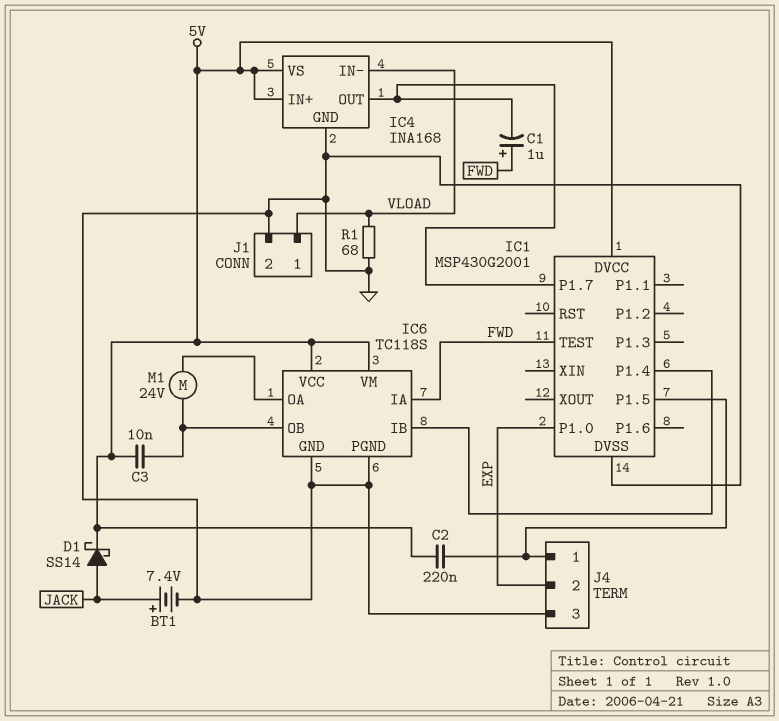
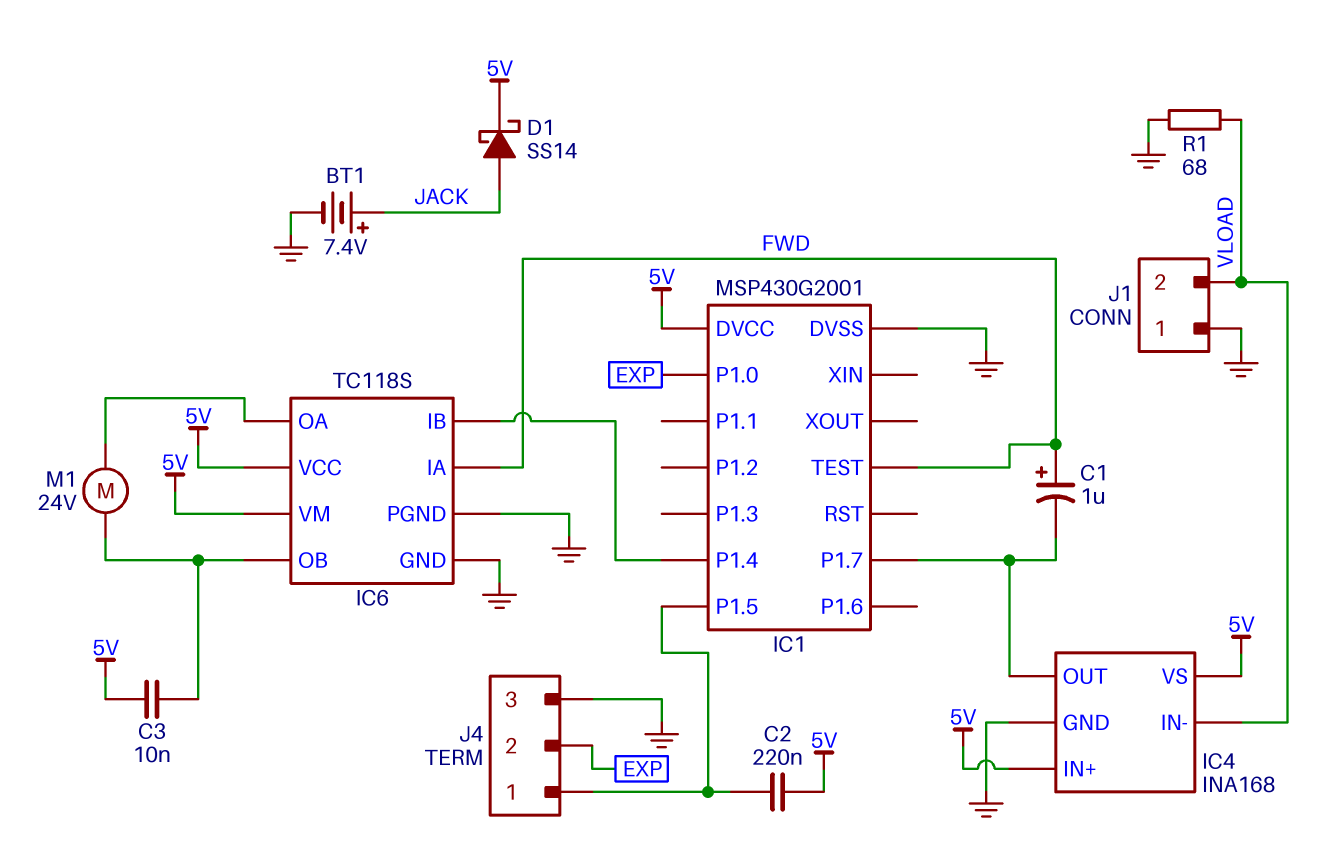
J1 pin 1: VLOAD -> GND
J1 pin 2: GND -> VLOAD

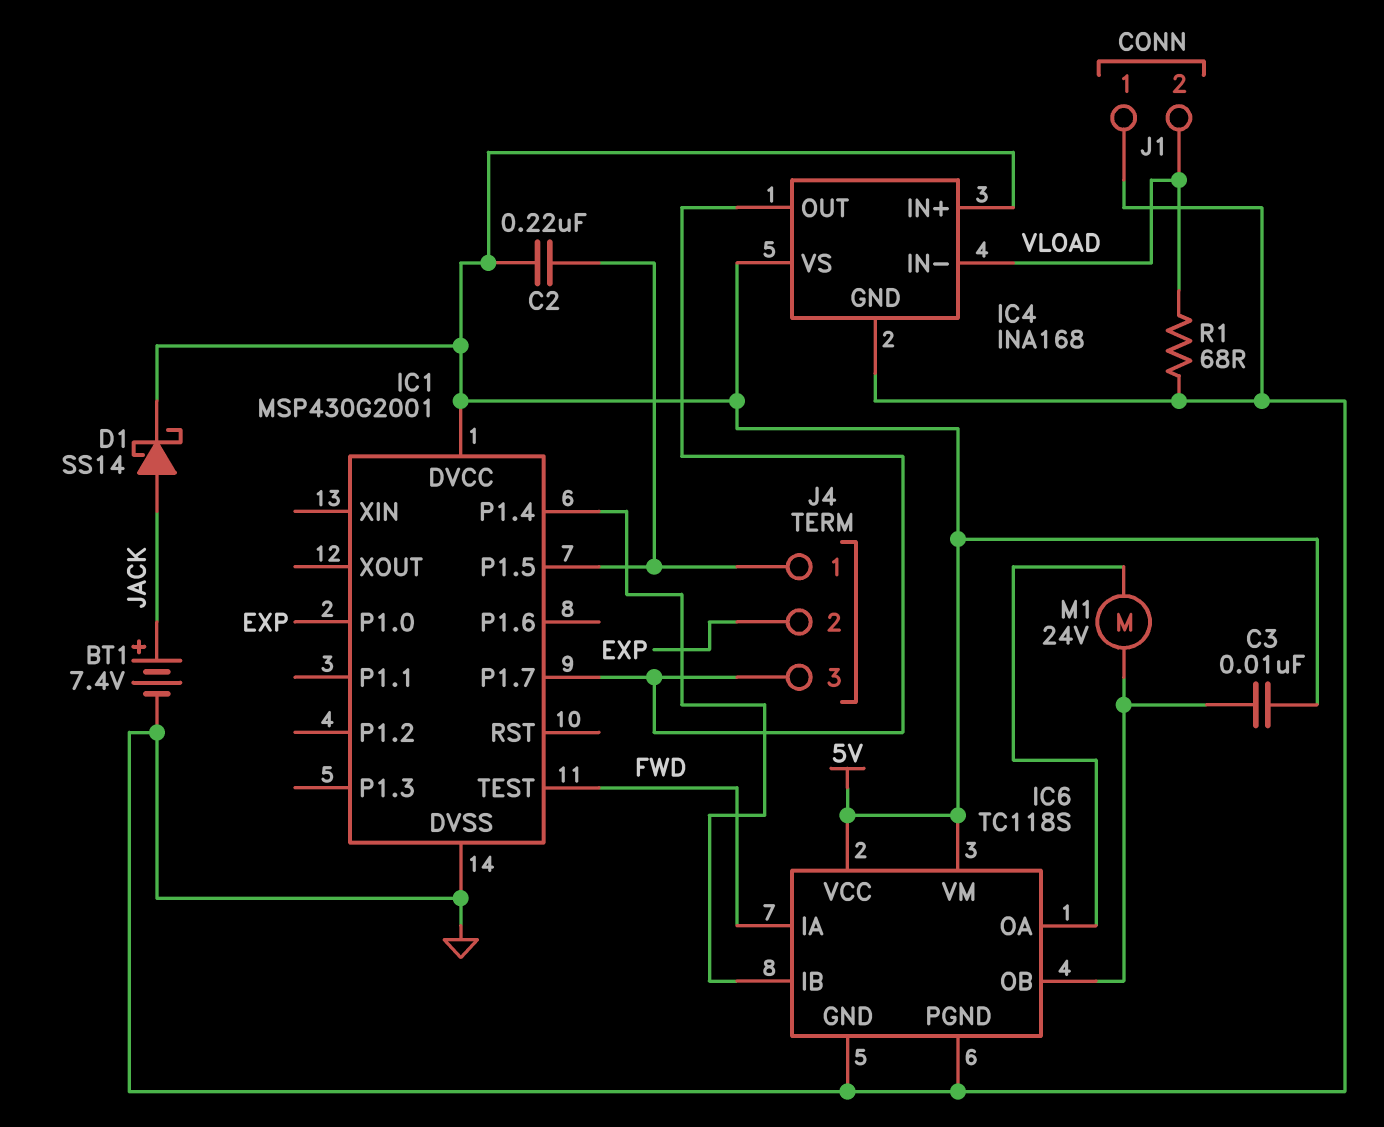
C1: 1uF (plus FWD, minus IC1/P1.7) -> none
J4 pin 3: GND -> IC1/P1.7

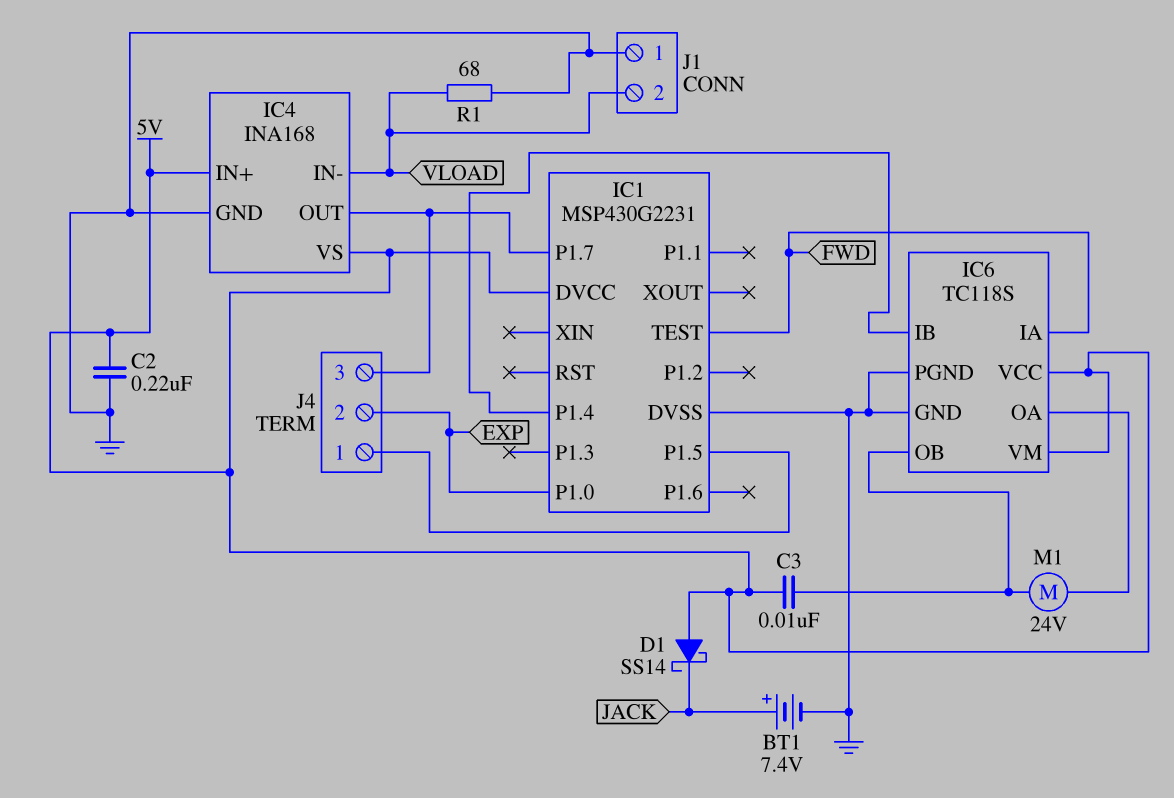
C2: 220nF (5V, IC1/P1.5) -> 220nF (5V, GND)
D1: schottky SS14 (A JACK, K 5V) -> schottky SS14 (A 5V, K JACK)
IC1: MSP430G2001 -> MSP430G2231

